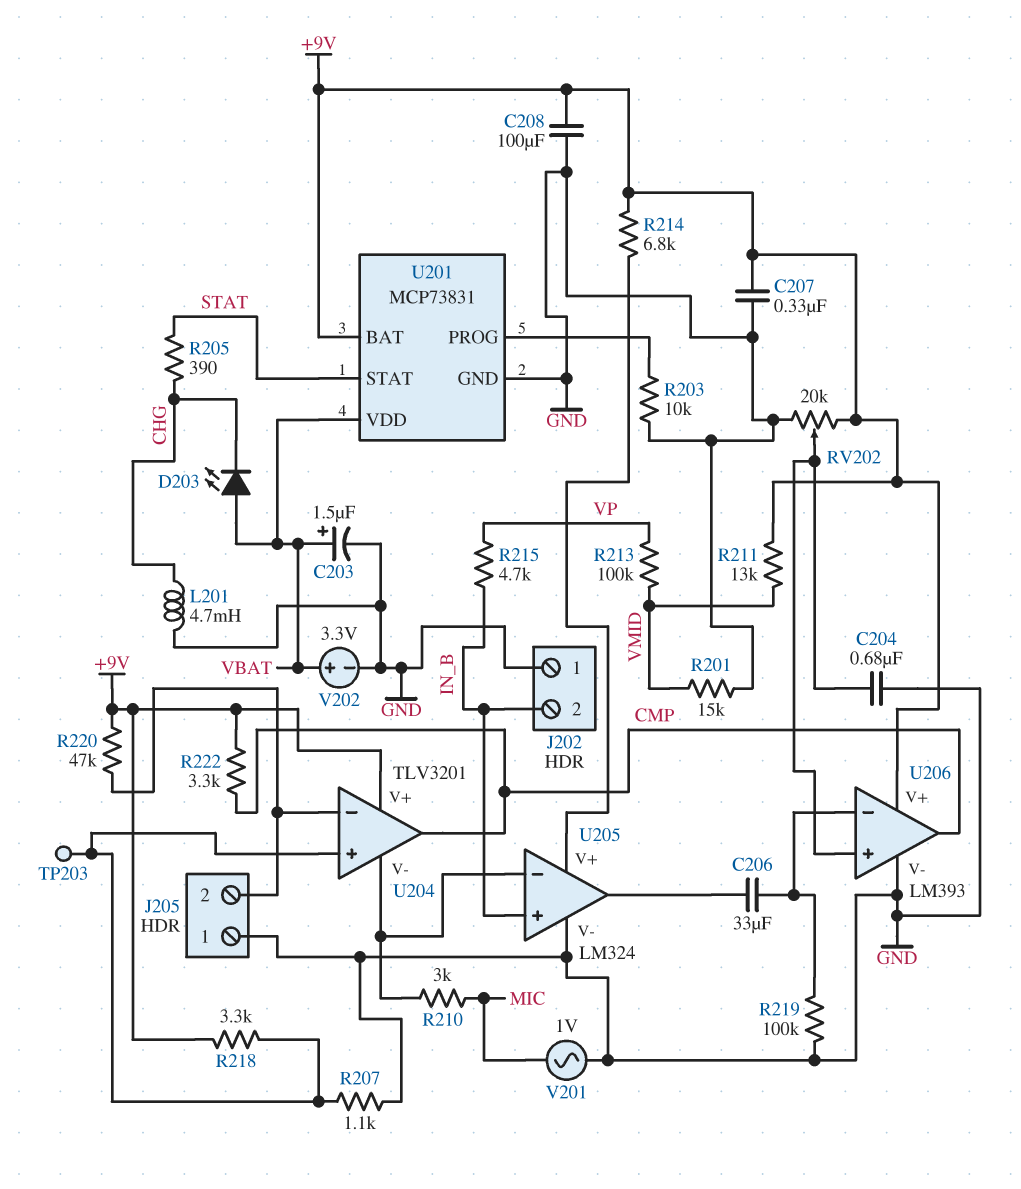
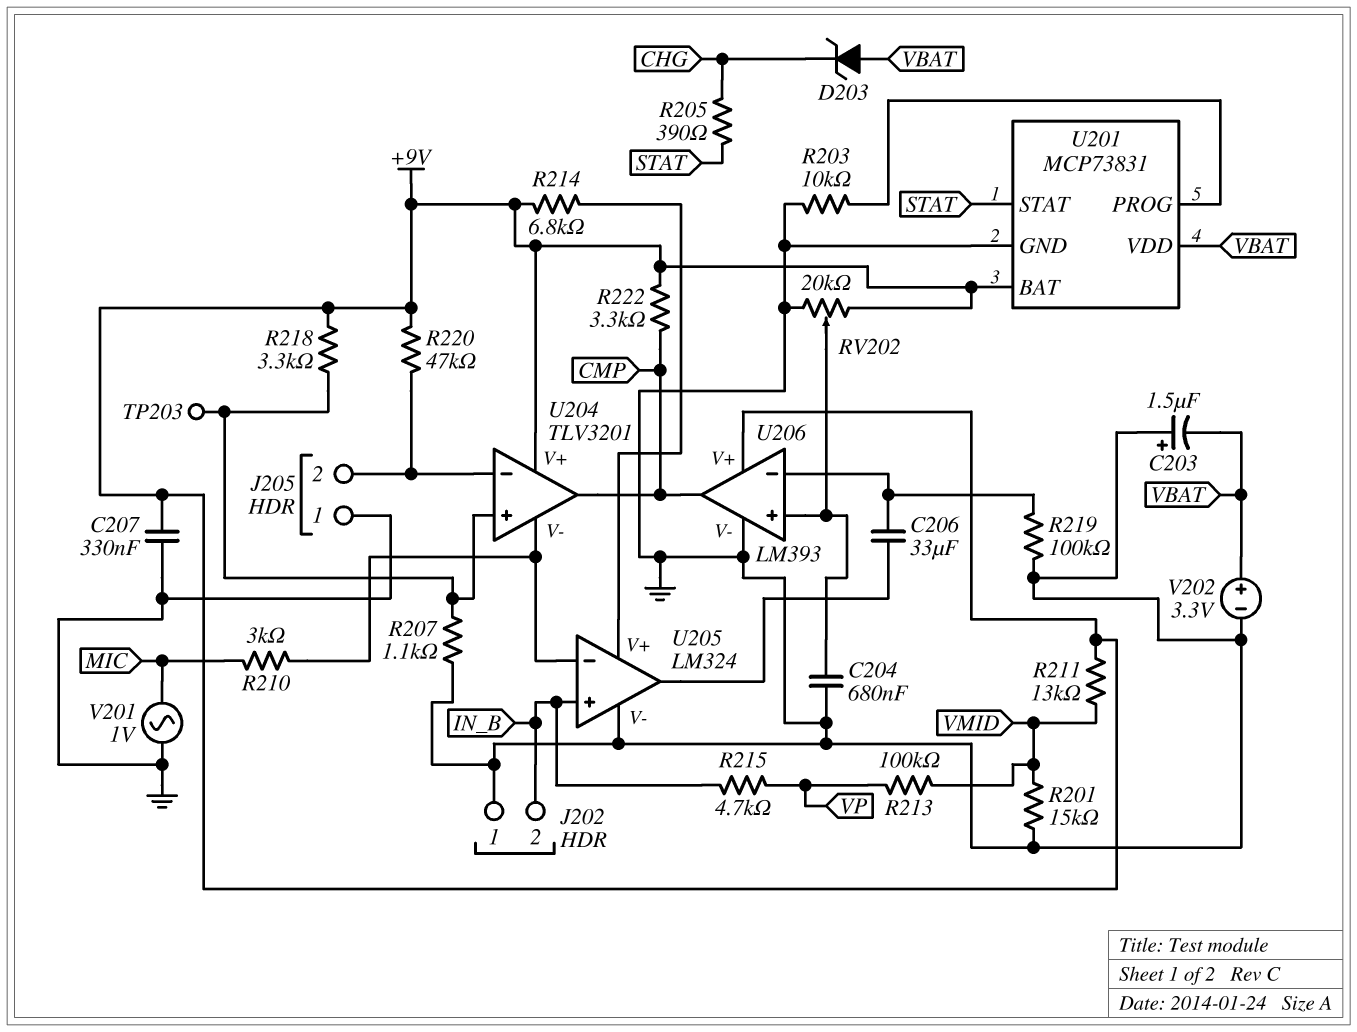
C203: 1.5uF (plus VBAT, minus GND) -> 1.5uF (plus GND, minus VBAT)
C208: 100uF (+9V, GND) -> none
D203: LED (A VBAT, K CHG) -> zener (A VBAT, K CHG)
L201: 4.7mH (CHG, GND) -> none

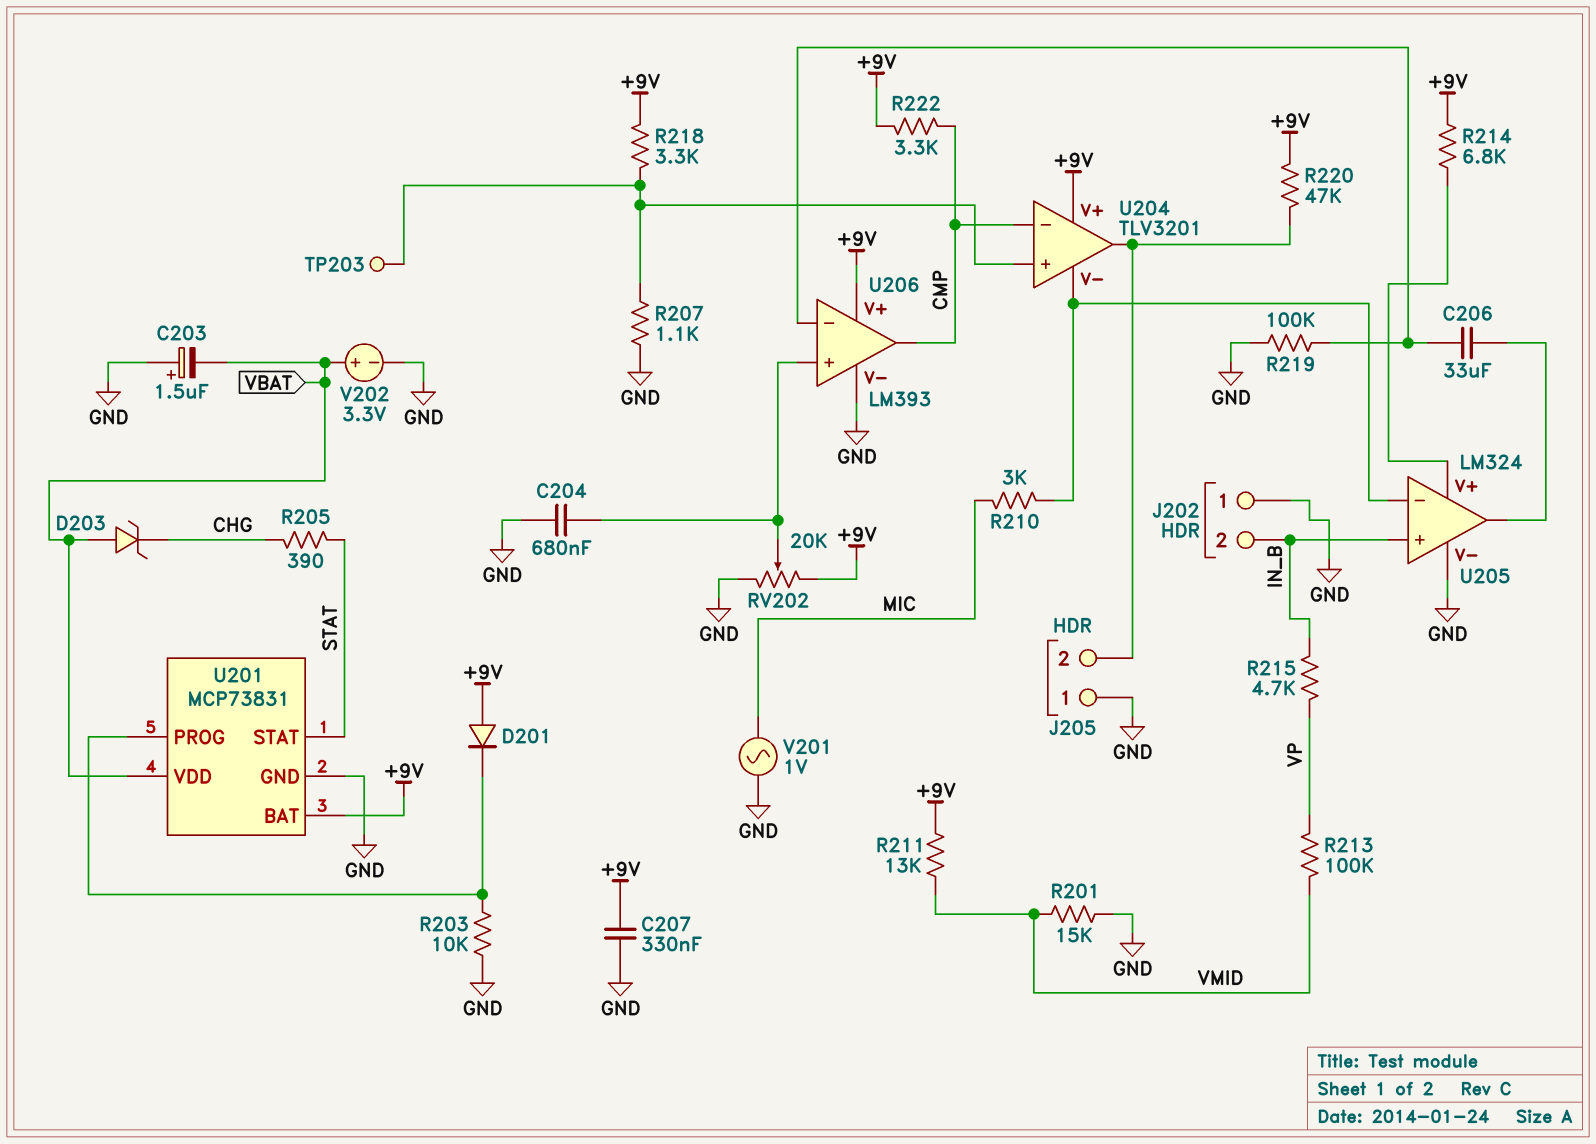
D201: none -> diode (A +9V, K U201/PROG)
U204 pin in-: J205/2 -> CMP
U204 pin out: CMP -> J205/2

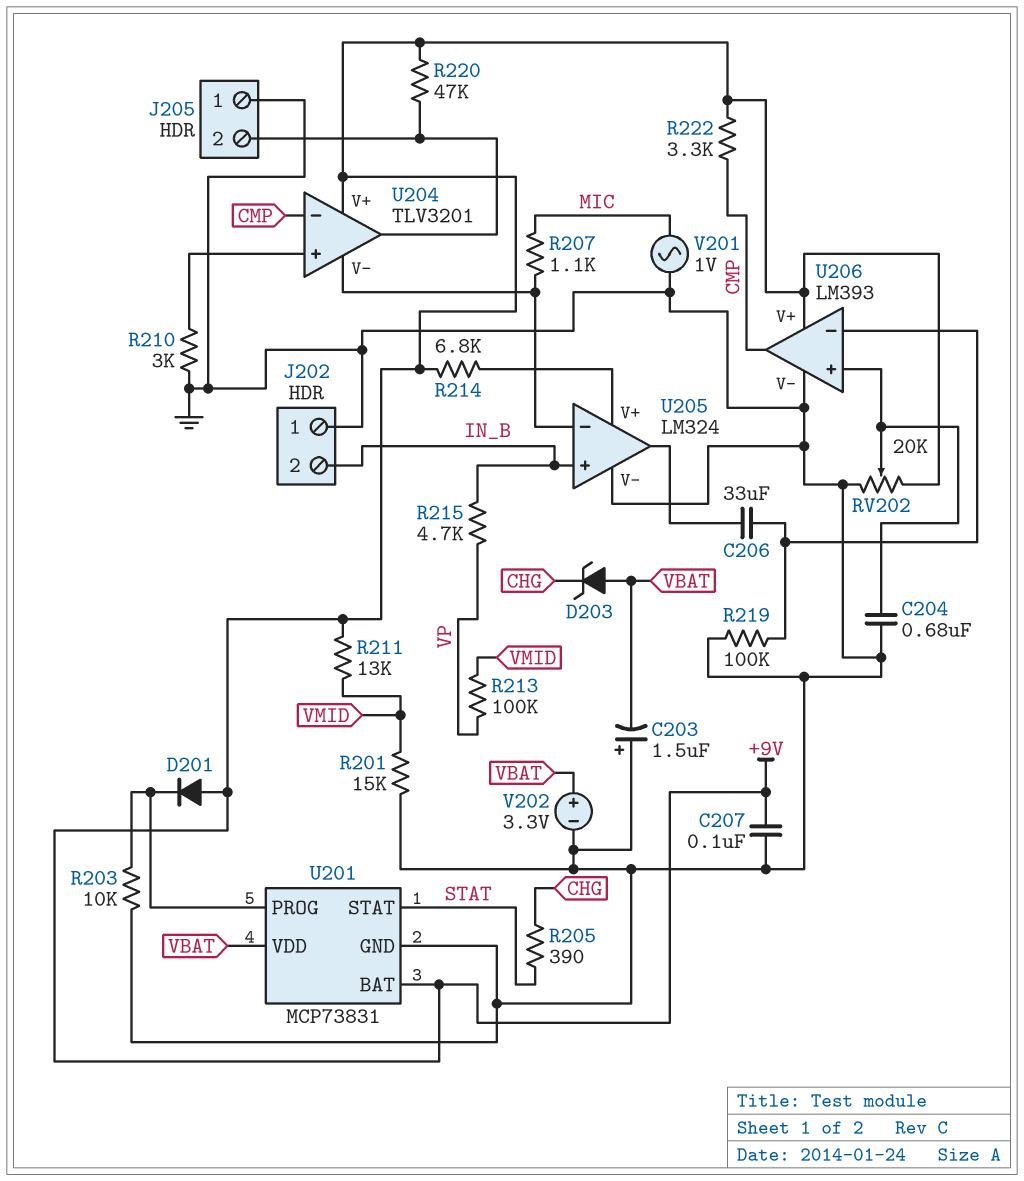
C207: 330nF (+9V, GND) -> 100nF (+9V, GND)
R207: 1.1k (GND, U204/in+) -> 1.1k (MIC, U204/V-)
R210: 3k (MIC, U204/V-) -> 3k (GND, U204/in+)
R218: 3.3k (+9V, U204/in+) -> none
TP203: test point (U204/in+) -> none

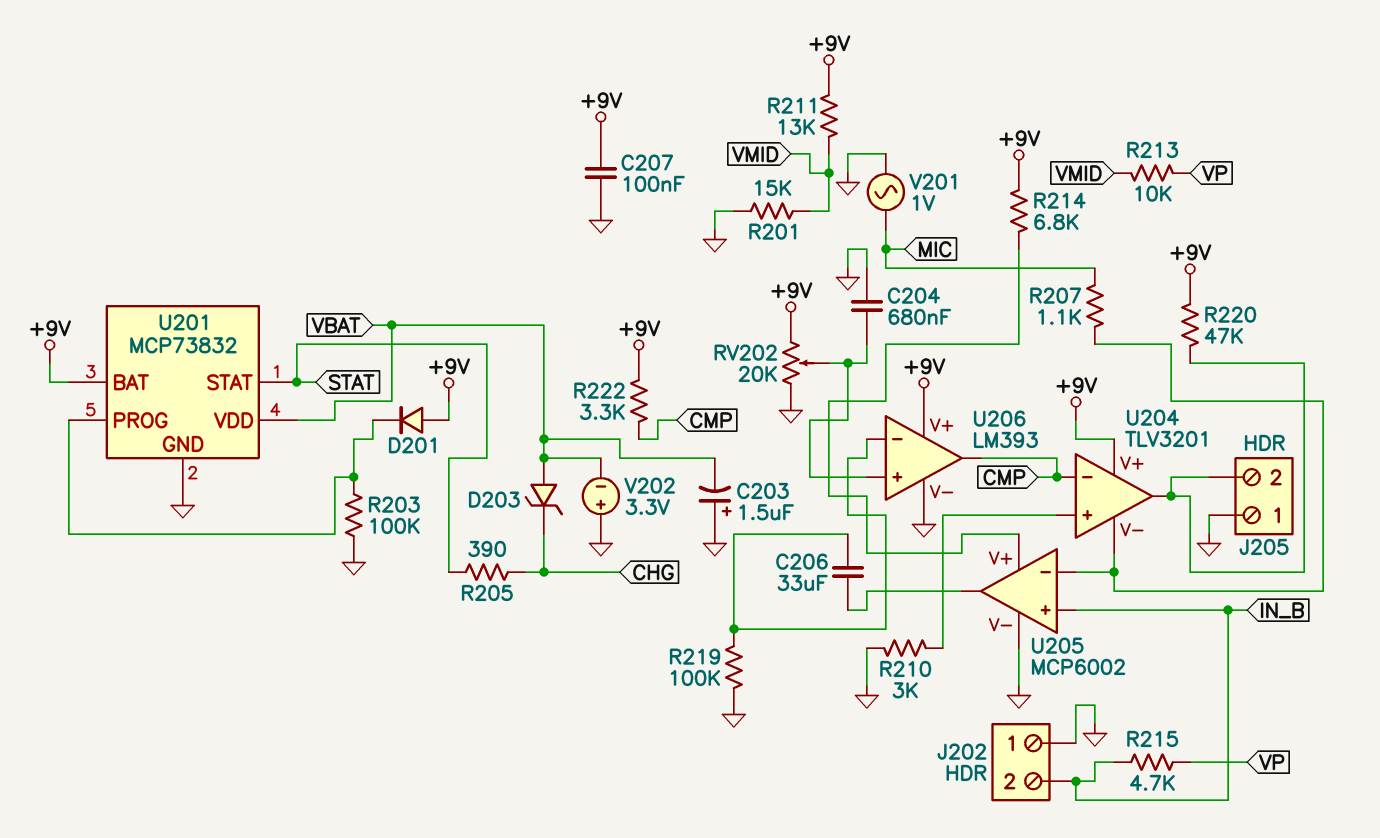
R203: 10k (GND, U201/PROG) -> 100k (GND, U201/PROG)
R213: 100k (VMID, VP) -> 10k (VMID, VP)
U201: MCP73831 -> MCP73832
U205: LM324 -> MCP6002
V202: 3.3V (plus VBAT, minus GND) -> 3.3V (plus GND, minus VBAT)

